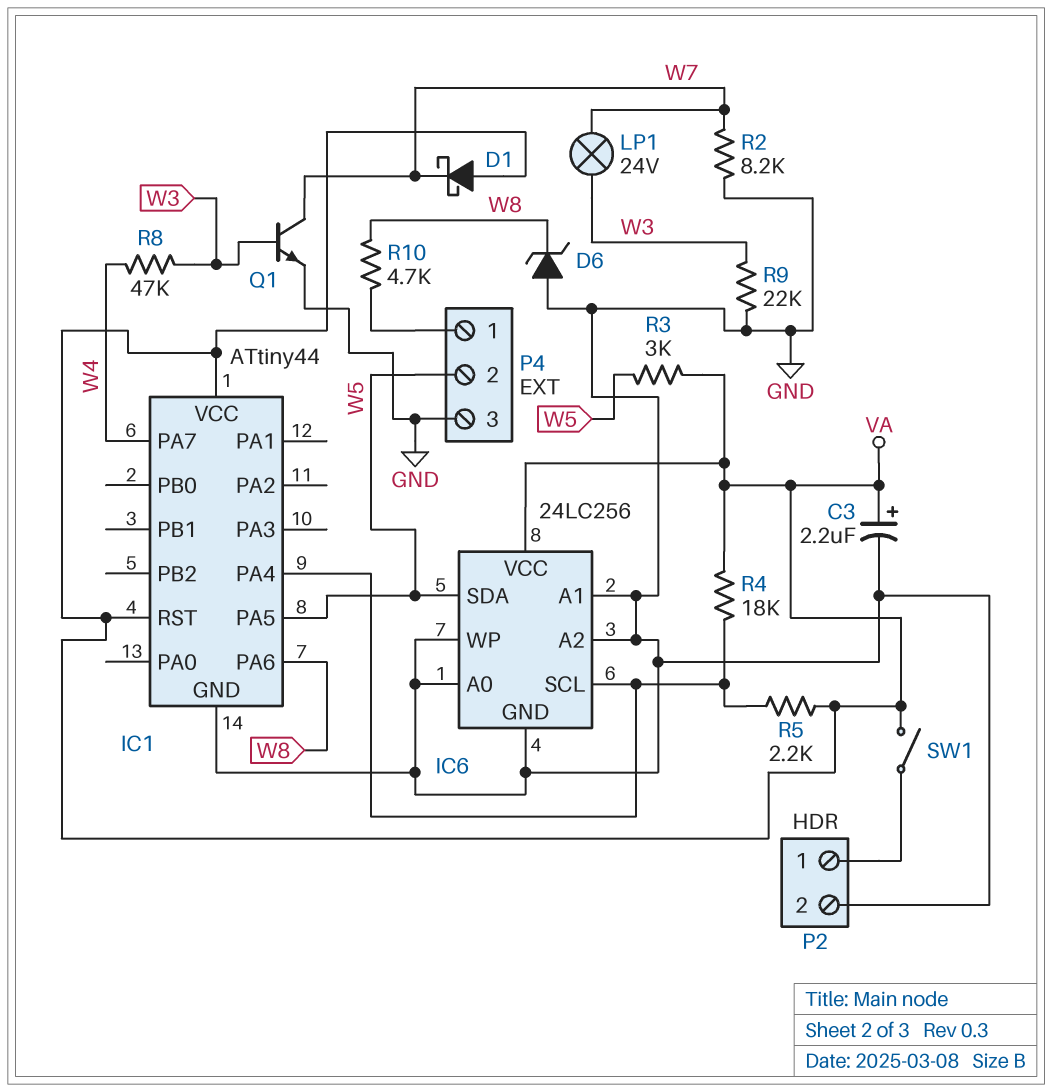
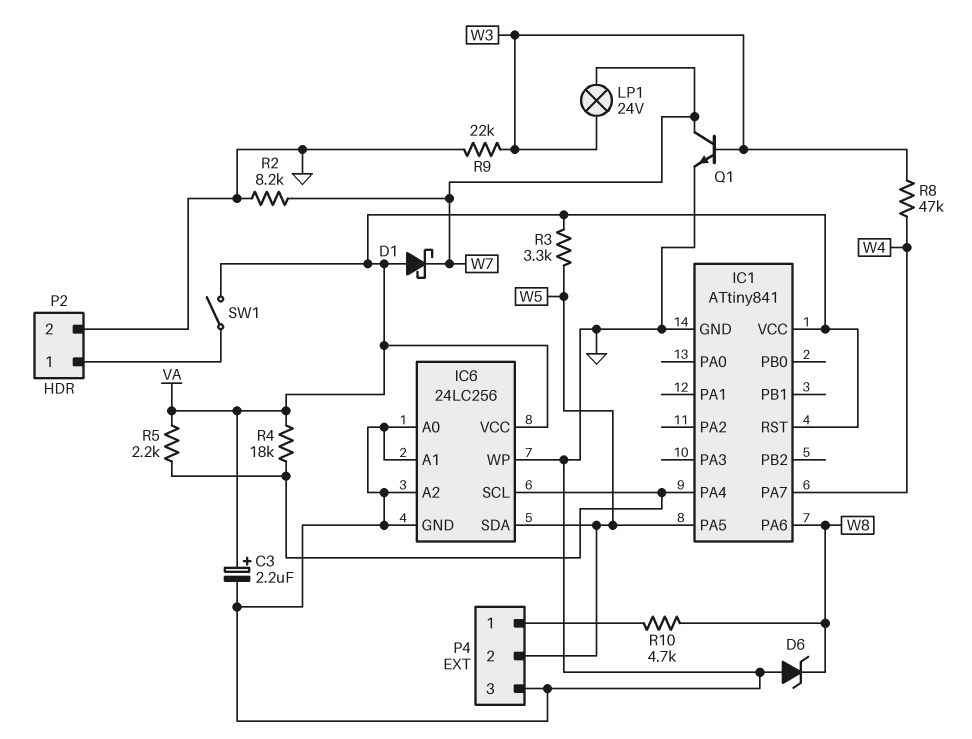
IC1: ATtiny44 -> ATtiny841
R3: 3k (VA, W5) -> 3.3k (VA, W5)

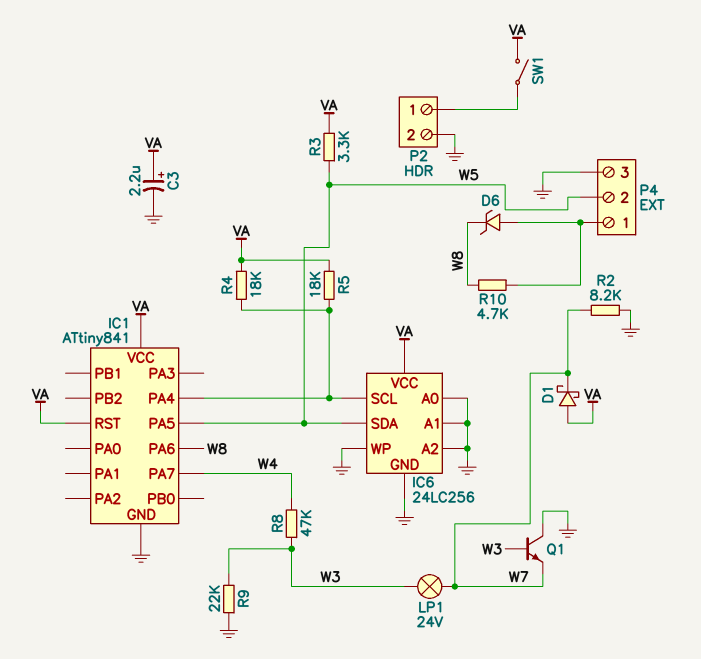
D6: zener (A GND, K W8) -> zener (A P4/1, K W8)
Q1: NPN (B W3, C W7, E GND) -> NPN (B W3, C GND, E W7)
R5: 2.2k (IC1/PA4, VA) -> 18k (IC1/PA4, VA)

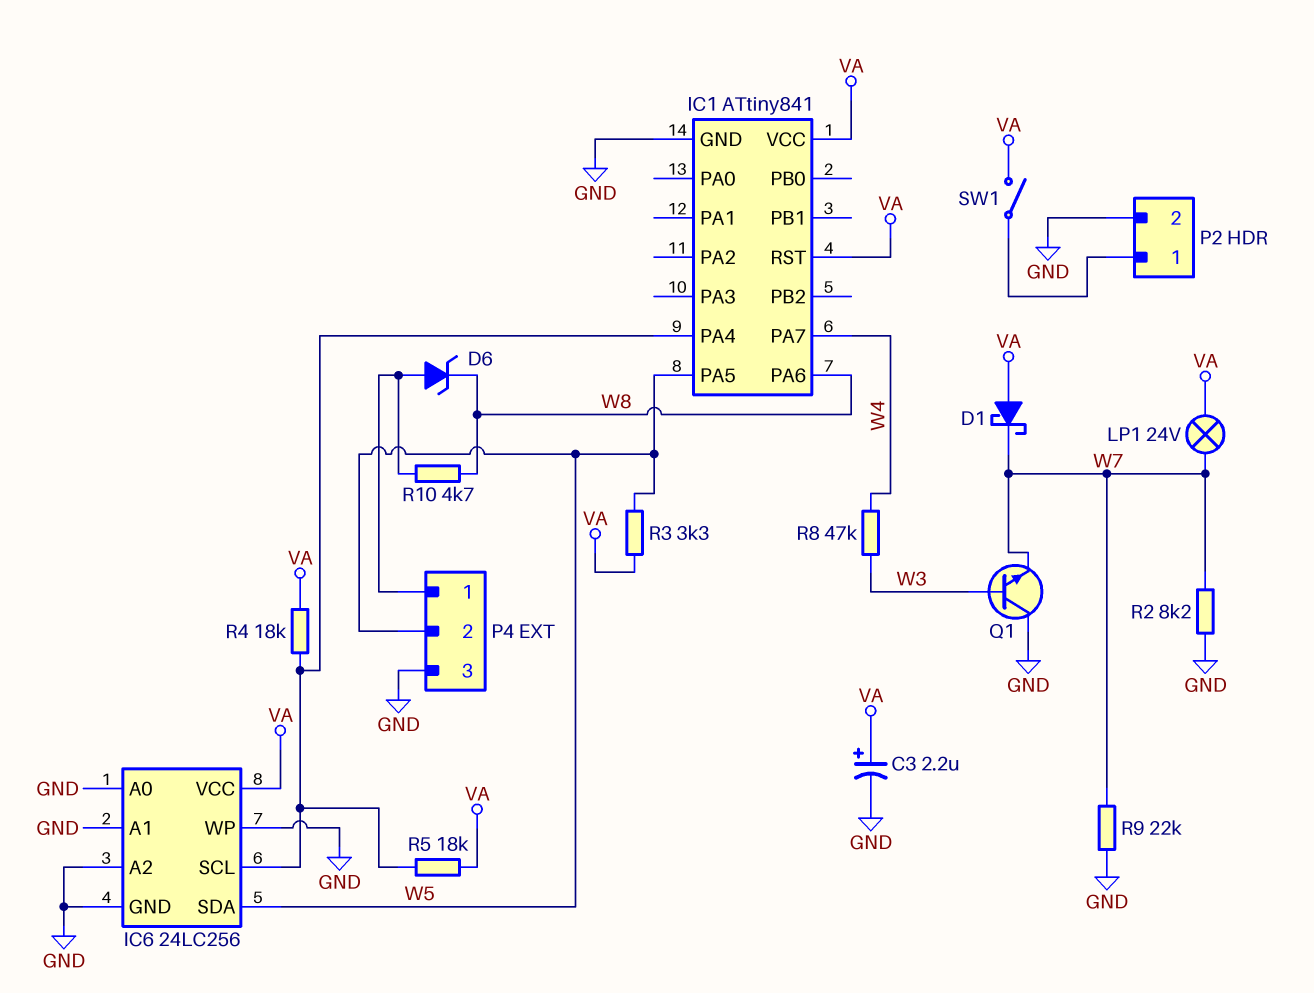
LP1: lamp 24V (W3, W7) -> lamp 24V (VA, W7)
R9: 22k (GND, W3) -> 22k (GND, W7)

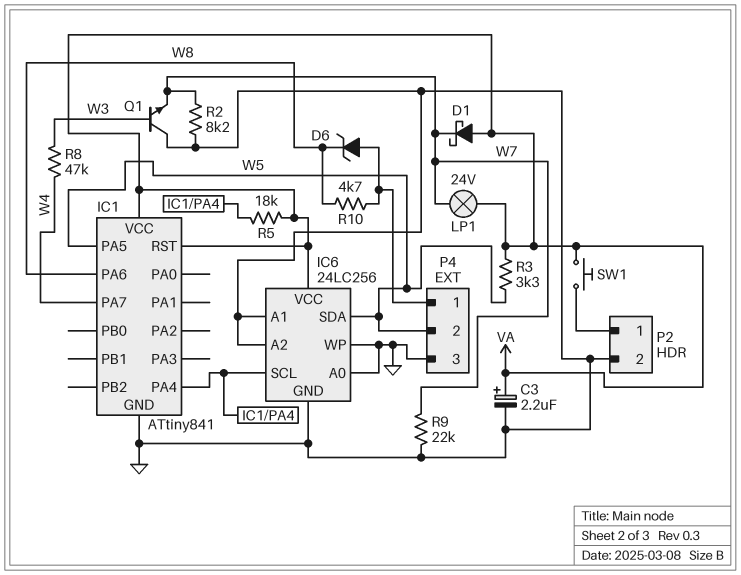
R4: 18k (IC1/PA4, VA) -> none
SW1: switch (P2/1, VA) -> button (P2/1, VA)

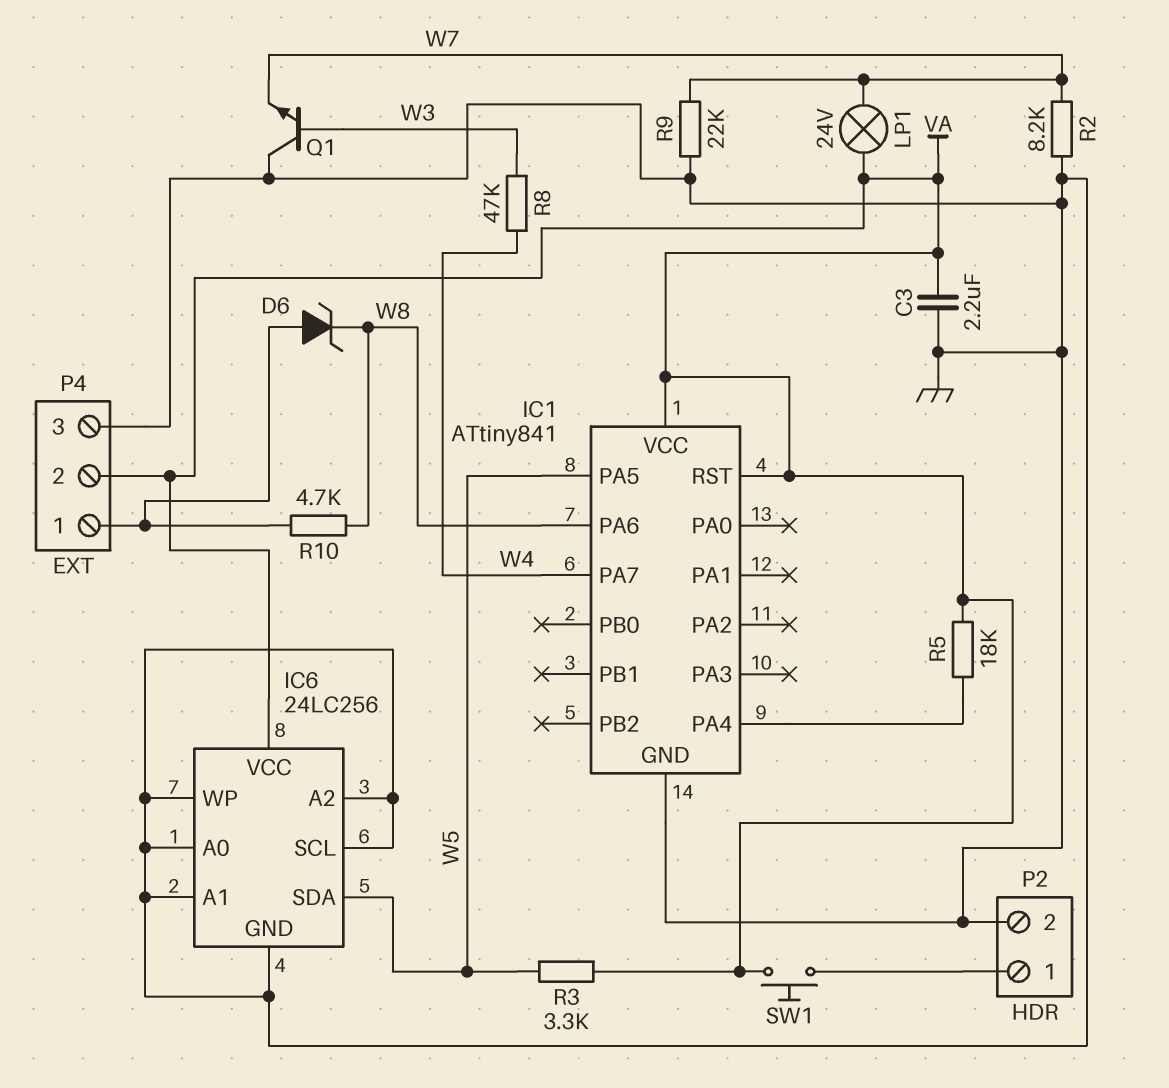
C3: 2.2uF (plus VA, minus GND) -> 2.2uF (GND, VA)
D1: schottky (A VA, K W7) -> none
IC6 pin SCL: IC1/PA4 -> GND
P4 pin 2: W5 -> VA

